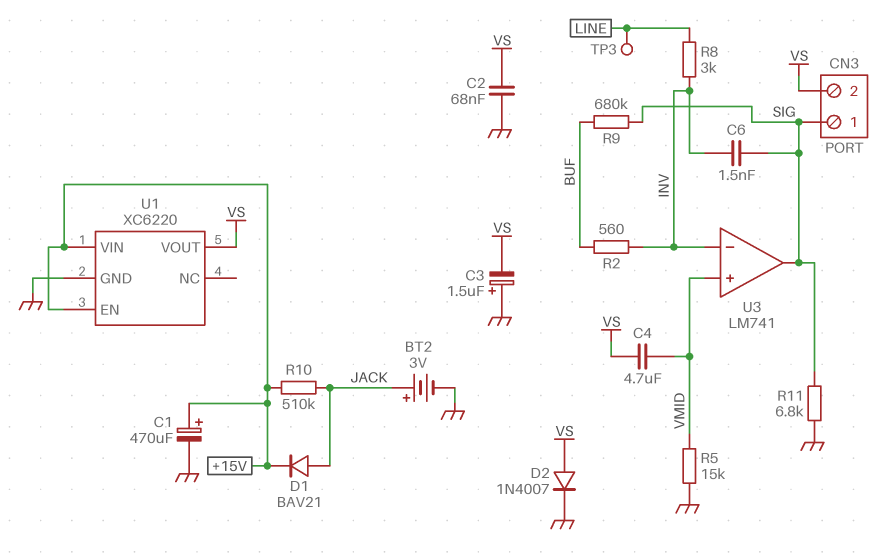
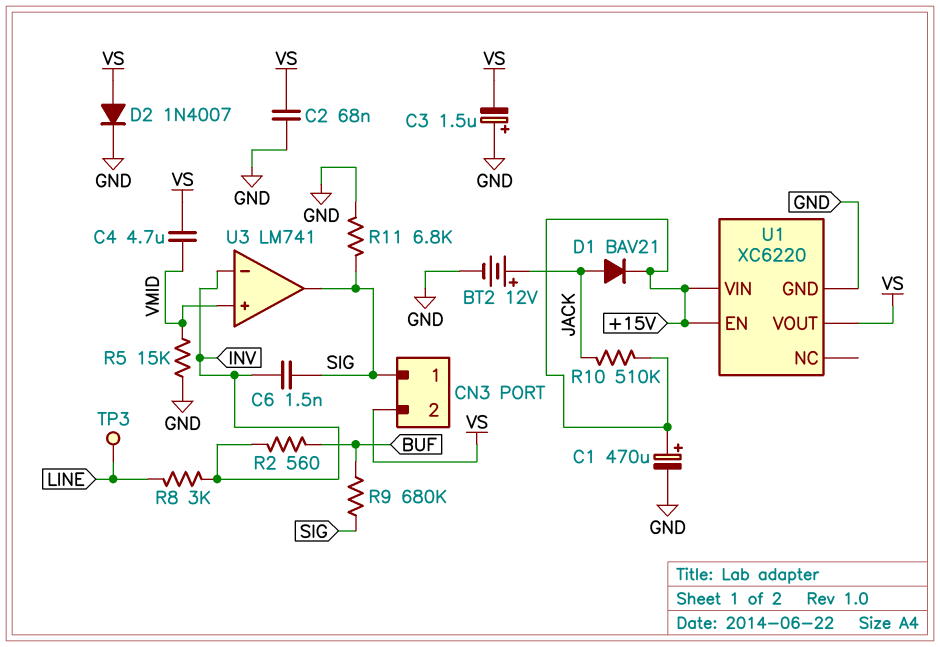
BT2: 3V (plus JACK, minus GND) -> 12V (plus JACK, minus GND)

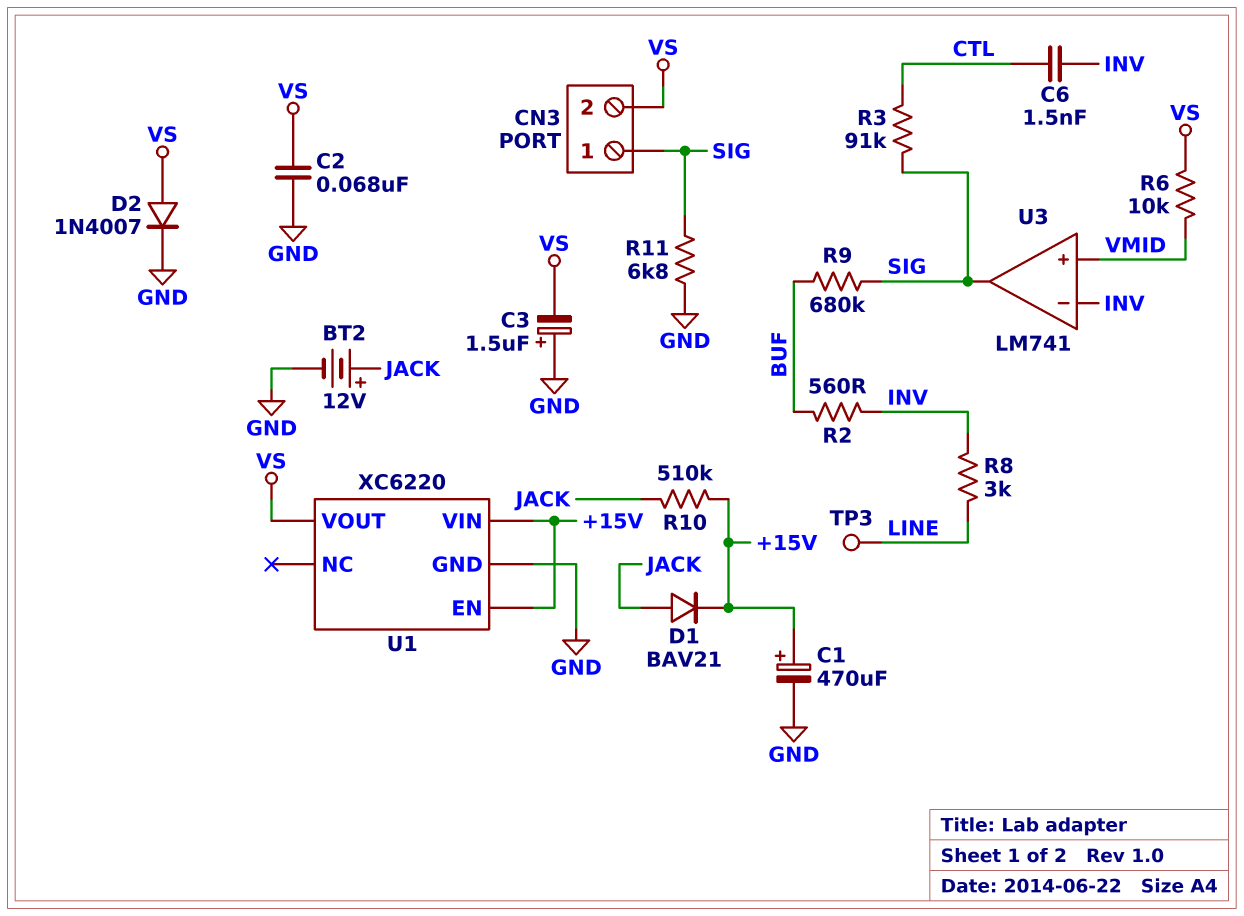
C4: 4.7uF (VMID, VS) -> none
C6: 1.5nF (INV, SIG) -> 1.5nF (CTL, INV)
R3: none -> 91k (CTL, SIG)
R5: 15k (GND, VMID) -> none
R6: none -> 10k (VMID, VS)

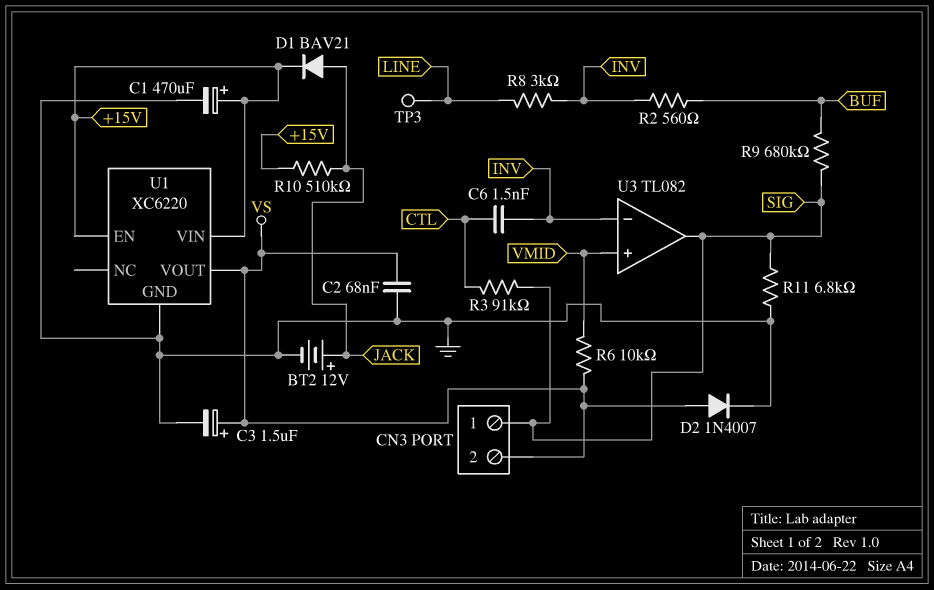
C3: 1.5uF (plus GND, minus VS) -> 1.5uF (plus VS, minus GND)
U3: LM741 -> TL082

